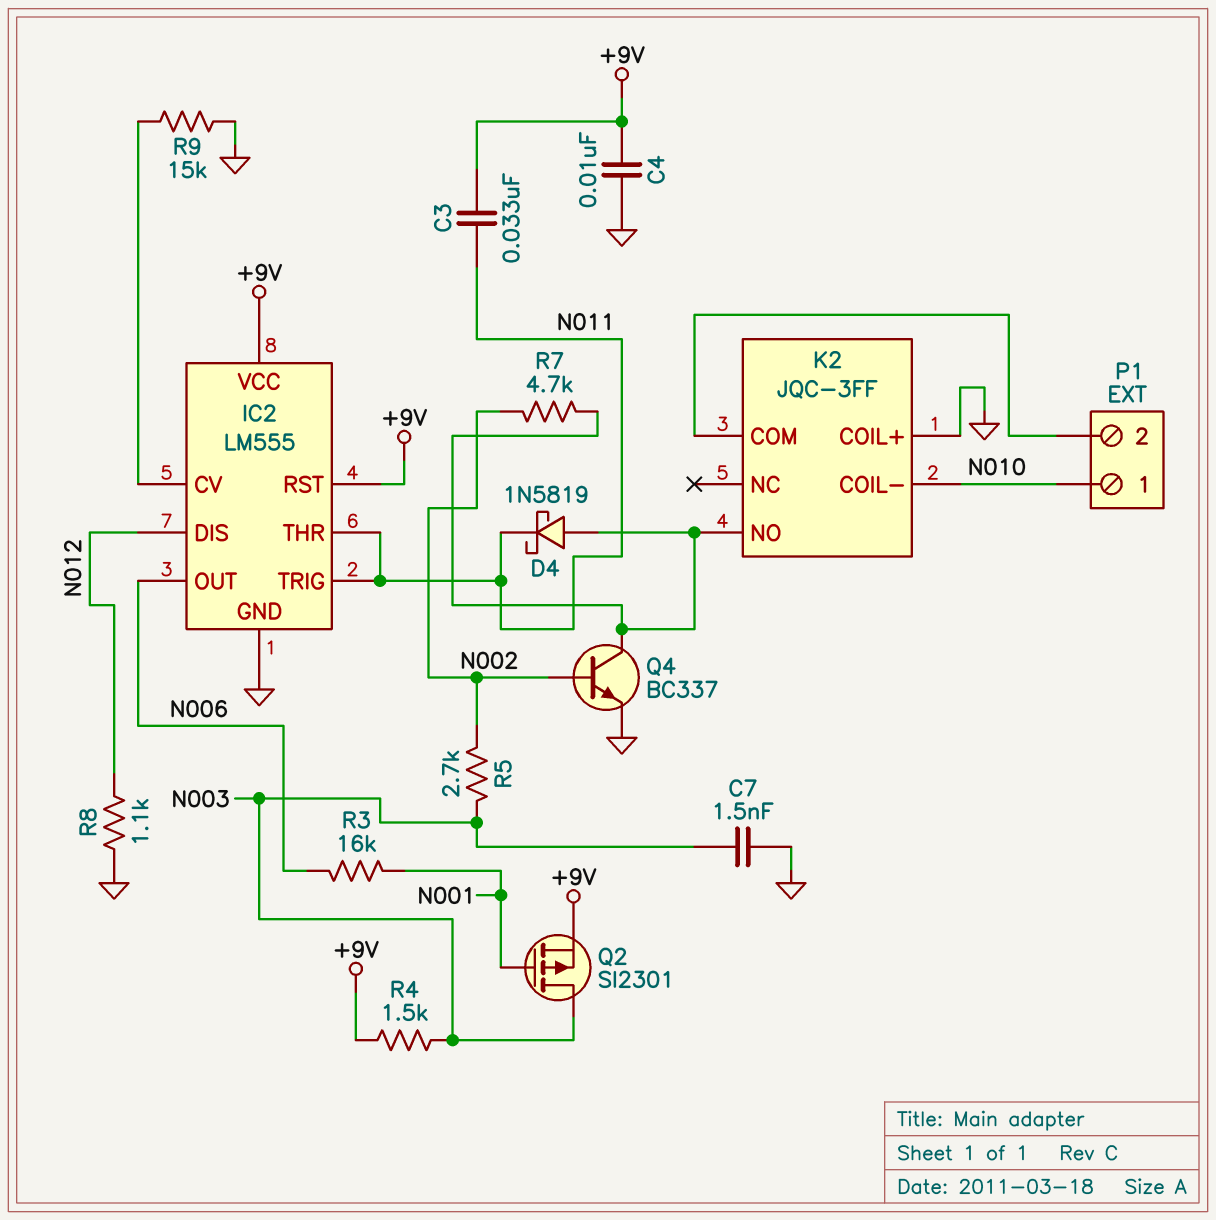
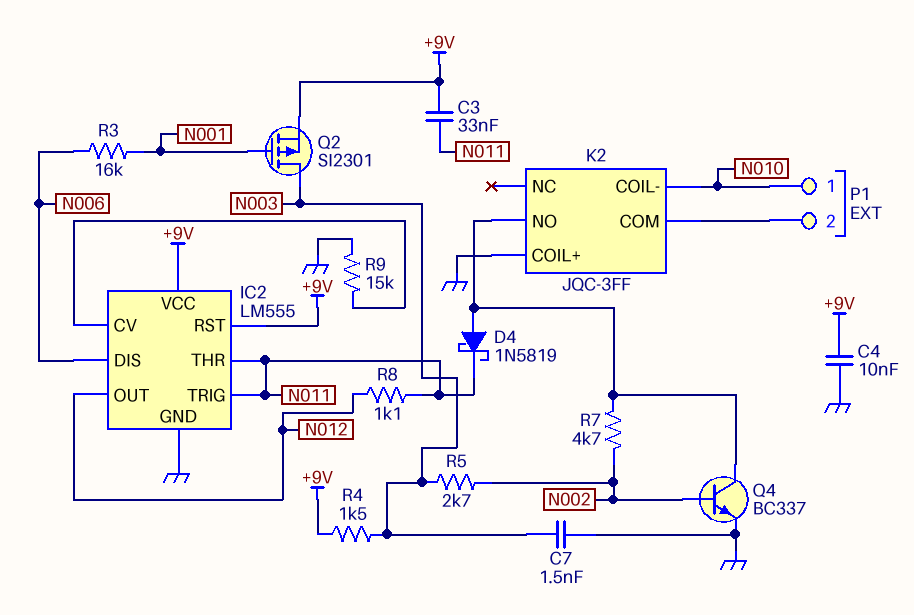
IC2 pin DIS: N012 -> N006
IC2 pin OUT: N006 -> N012
R8: 1.1k (GND, N012) -> 1.1k (N011, N012)

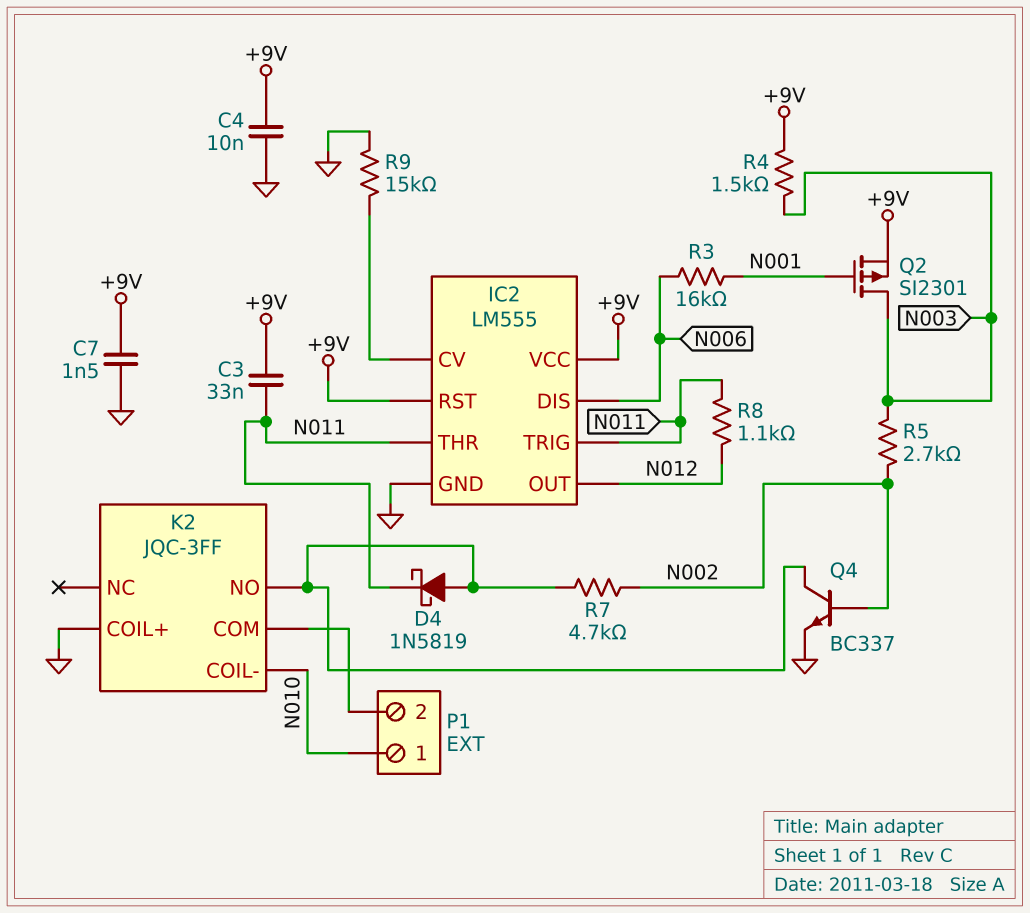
C7: 1.5nF (GND, N003) -> 1.5nF (+9V, GND)

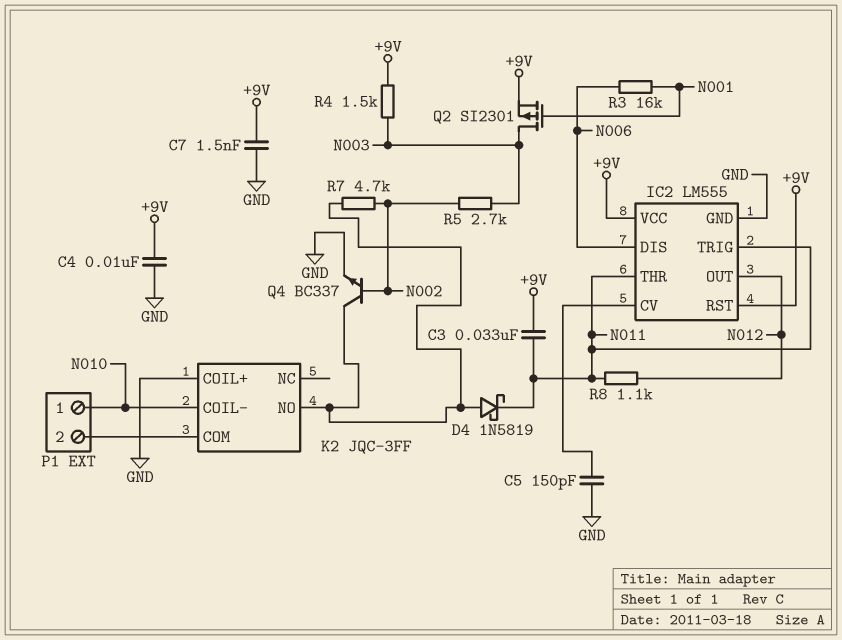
C5: none -> 150pF (GND, IC2/CV)
R9: 15k (GND, IC2/CV) -> none

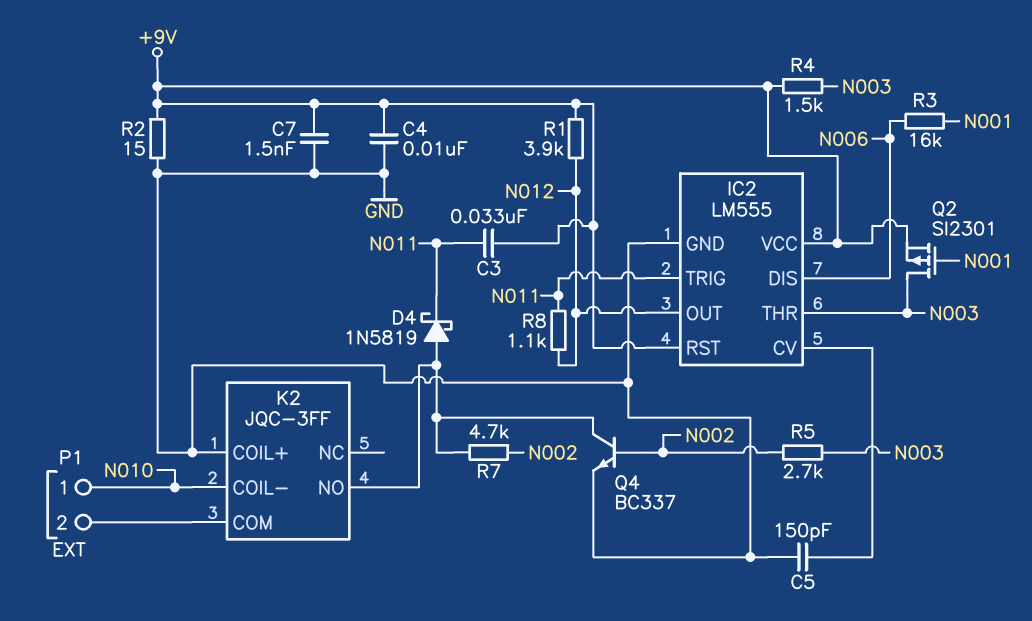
IC2 pin THR: N011 -> N003
R1: none -> 3.9k (+9V, N012)
R2: none -> 15 (+9V, GND)

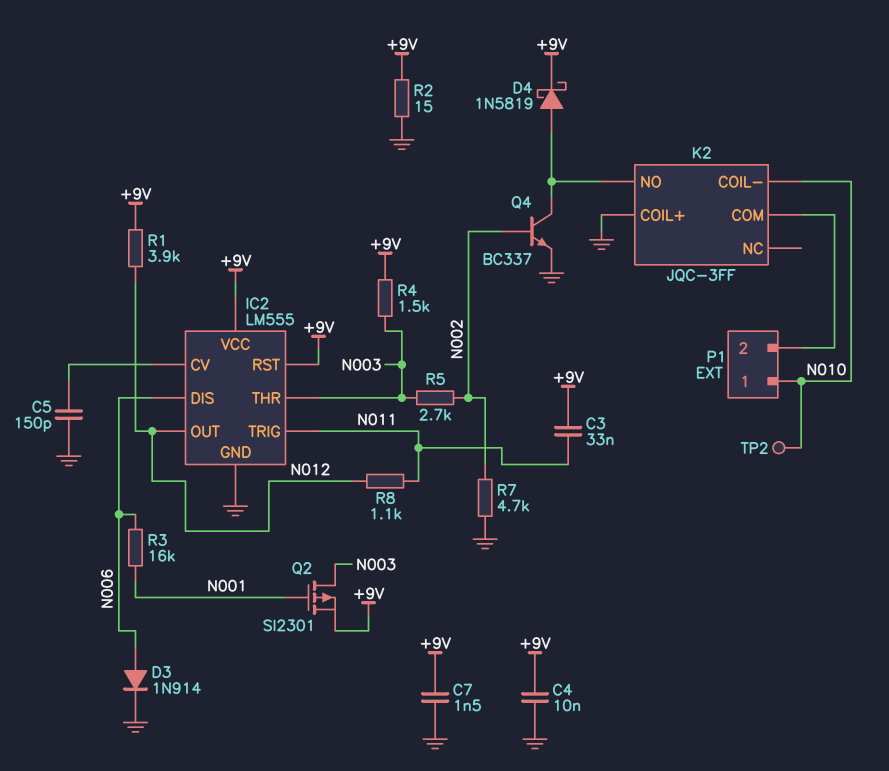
D3: none -> diode 1N914 (A N006, K GND)
D4: schottky 1N5819 (A K2/NO, K N011) -> schottky 1N5819 (A K2/NO, K +9V)
R7: 4.7k (K2/NO, N002) -> 4.7k (GND, N002)
TP2: none -> test point (N010)

